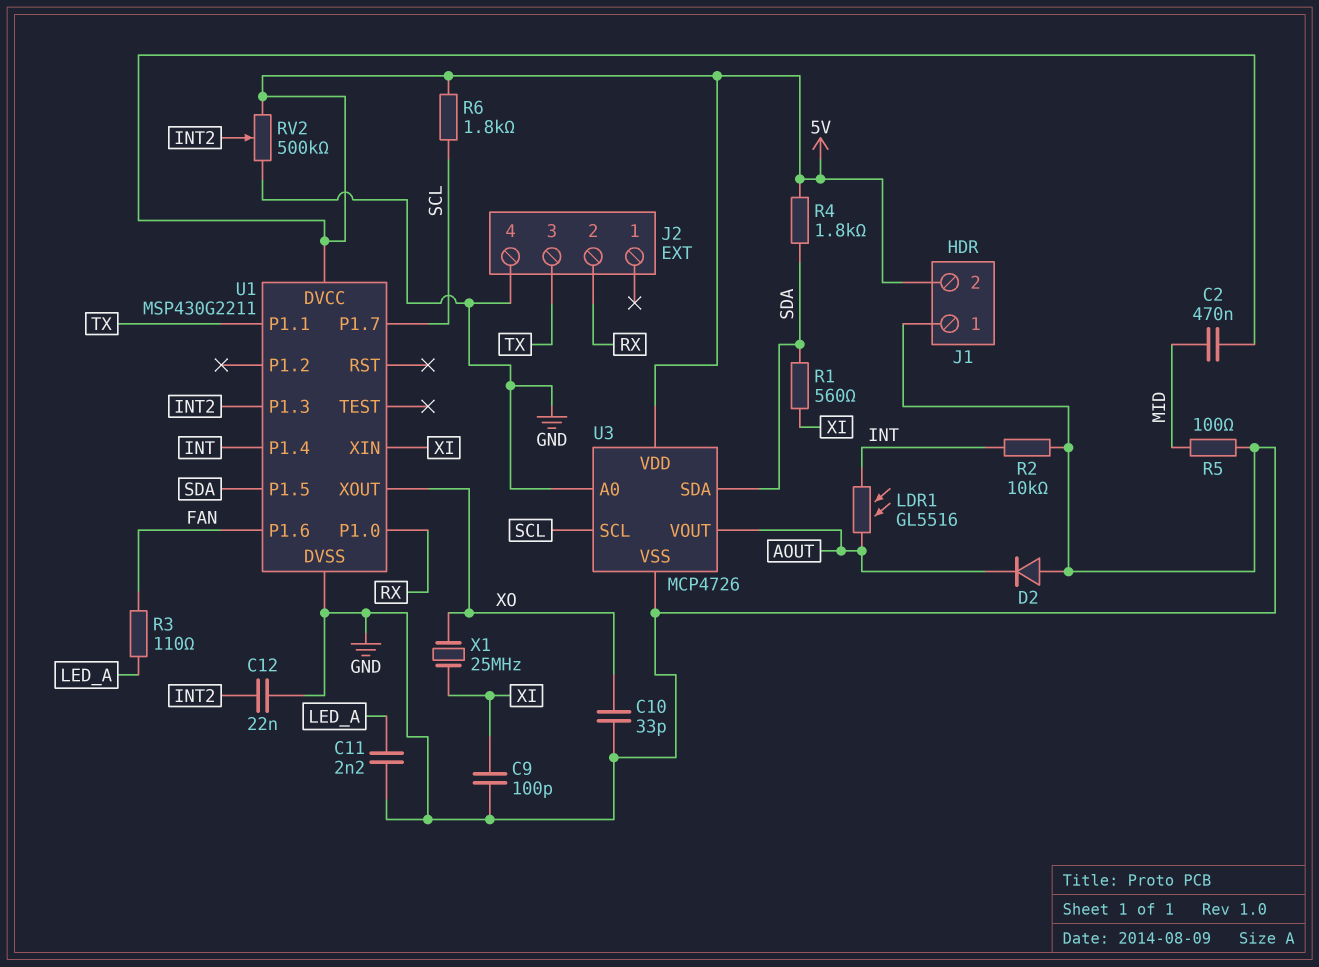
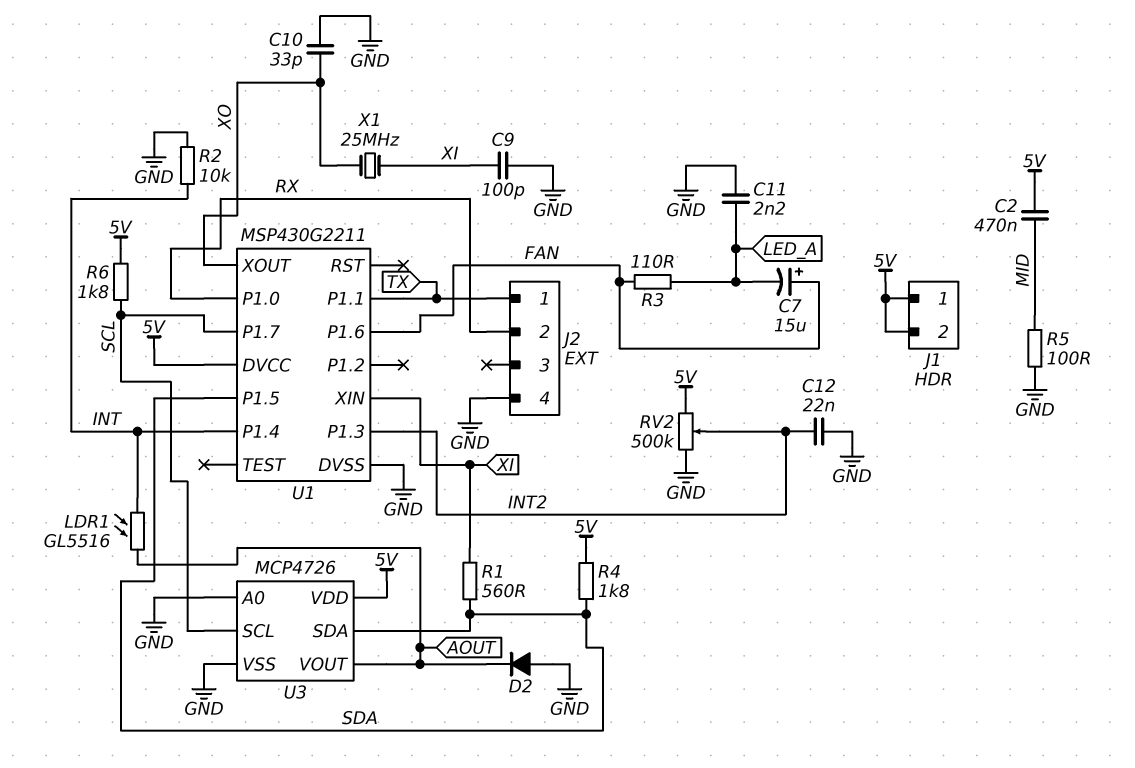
C7: none -> 15uF (plus FAN, minus LED_A)
J1 pin 1: GND -> 5V
J2 pin 1: none -> TX
J2 pin 3: TX -> none

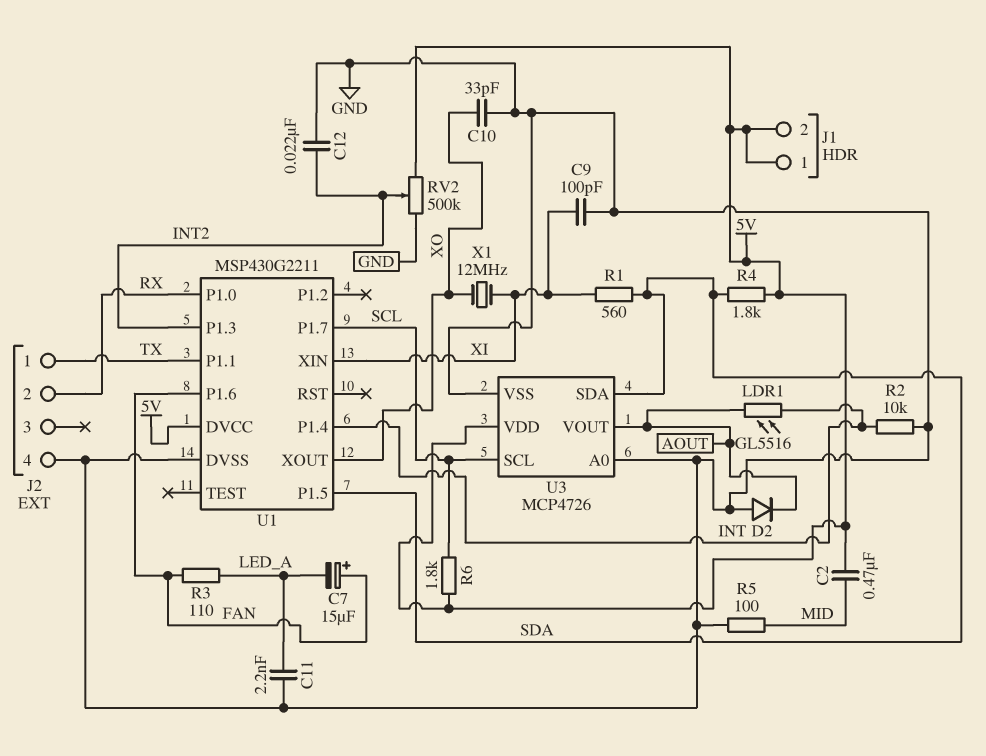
X1: 25MHz (XI, XO) -> 12MHz (XI, XO)

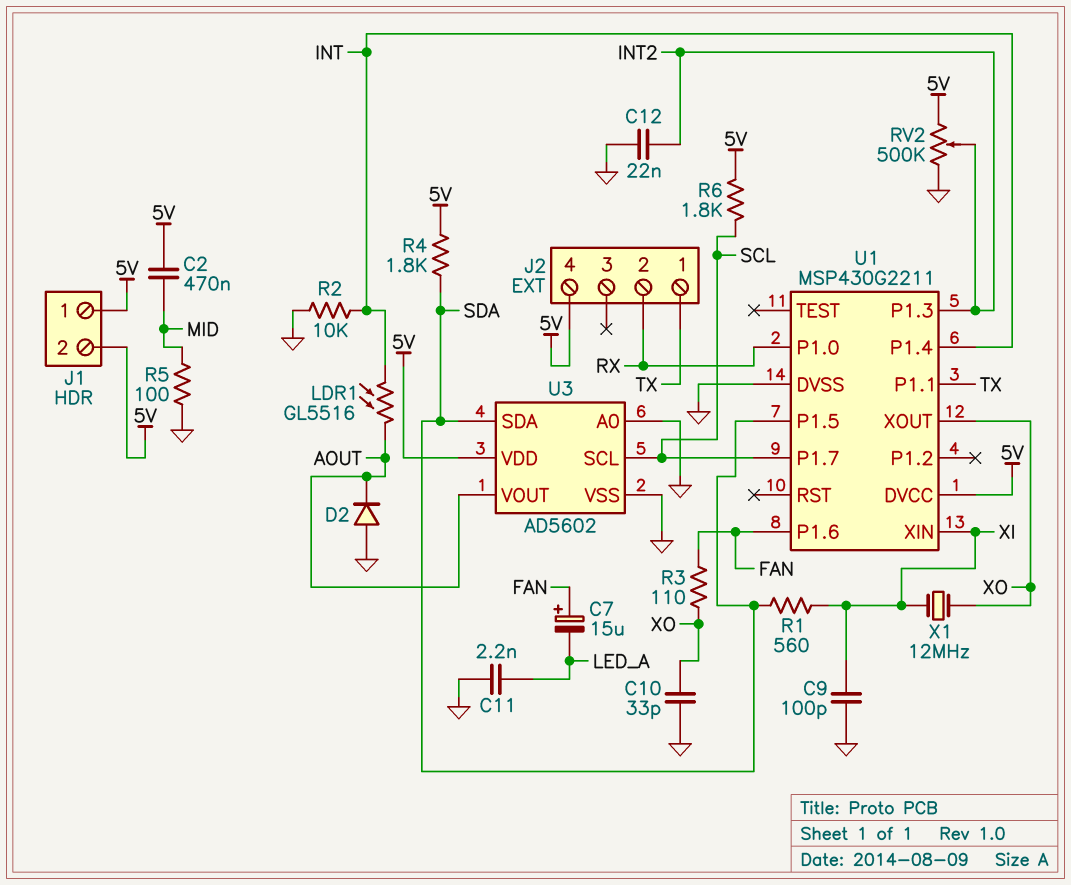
J2 pin 4: GND -> 5V
R3: 110 (FAN, LED_A) -> 110 (FAN, XO)
U3: MCP4726 -> AD5602

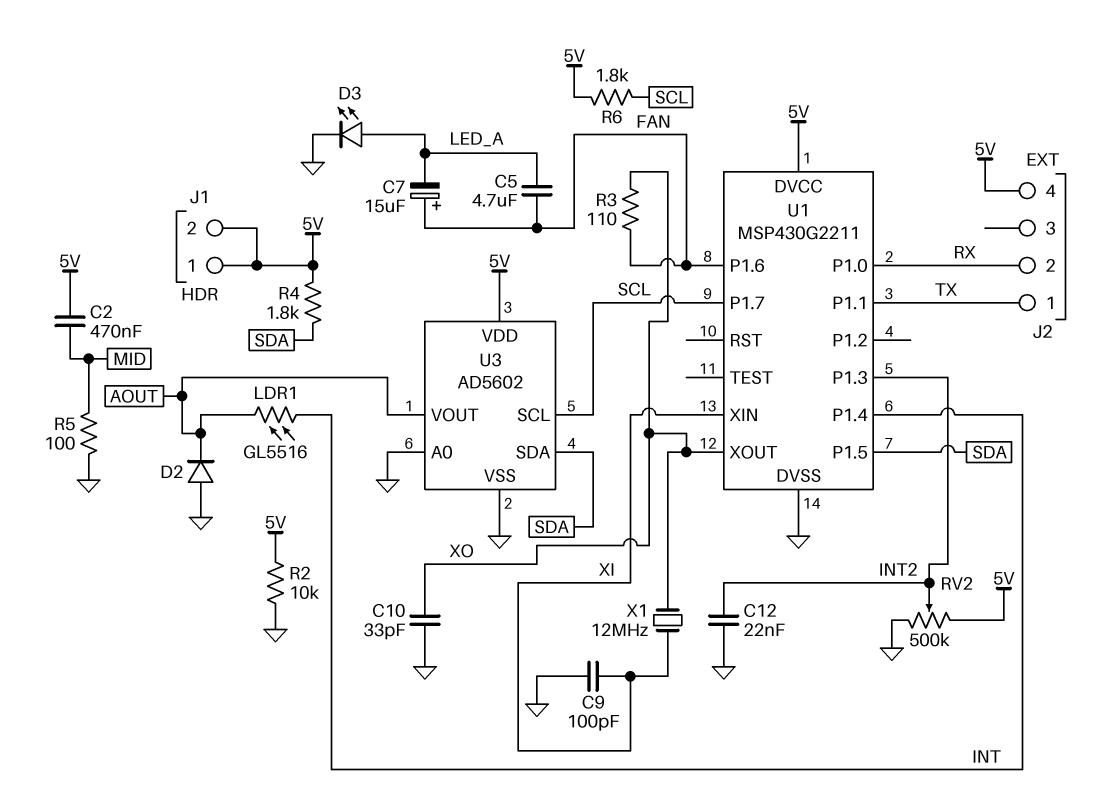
C5: none -> 4.7uF (FAN, LED_A)
C11: 2.2nF (GND, LED_A) -> none
D3: none -> LED (A LED_A, K GND)
R1: 560 (SDA, XI) -> none
R2: 10k (GND, INT) -> 10k (5V, GND)

